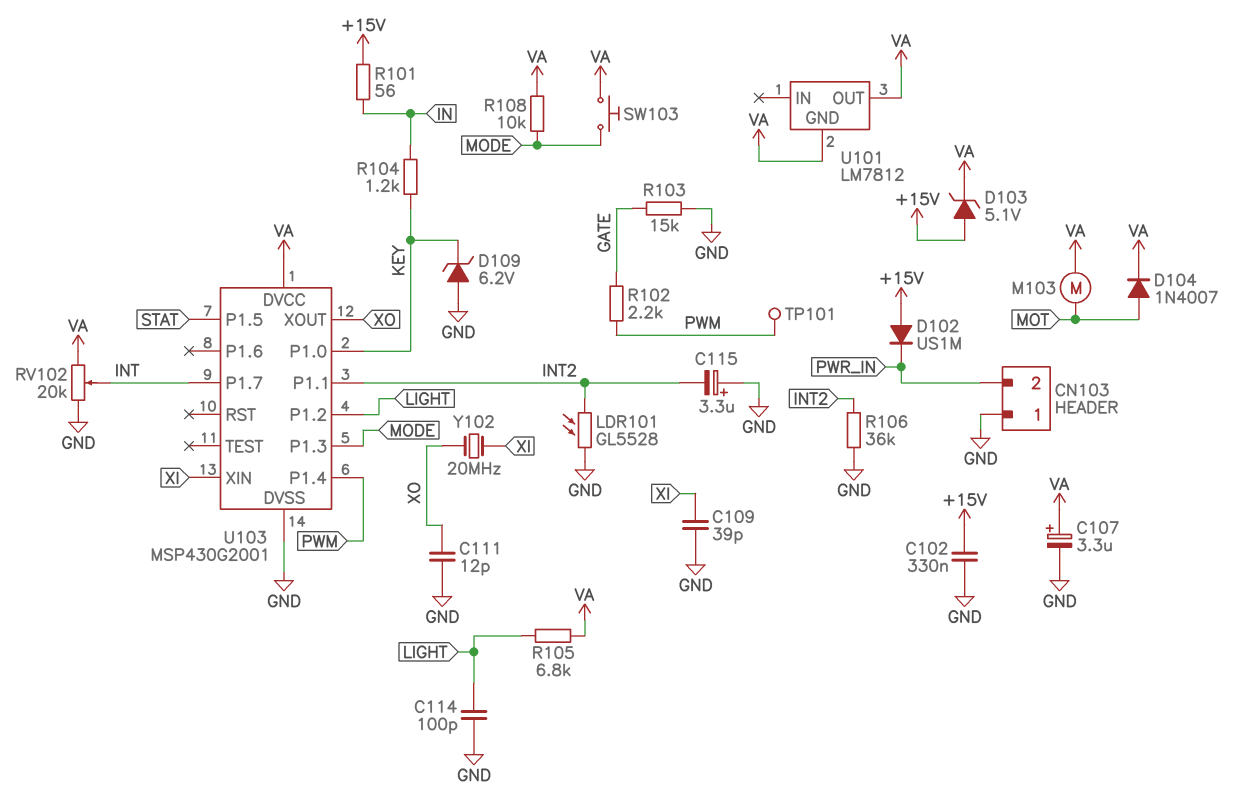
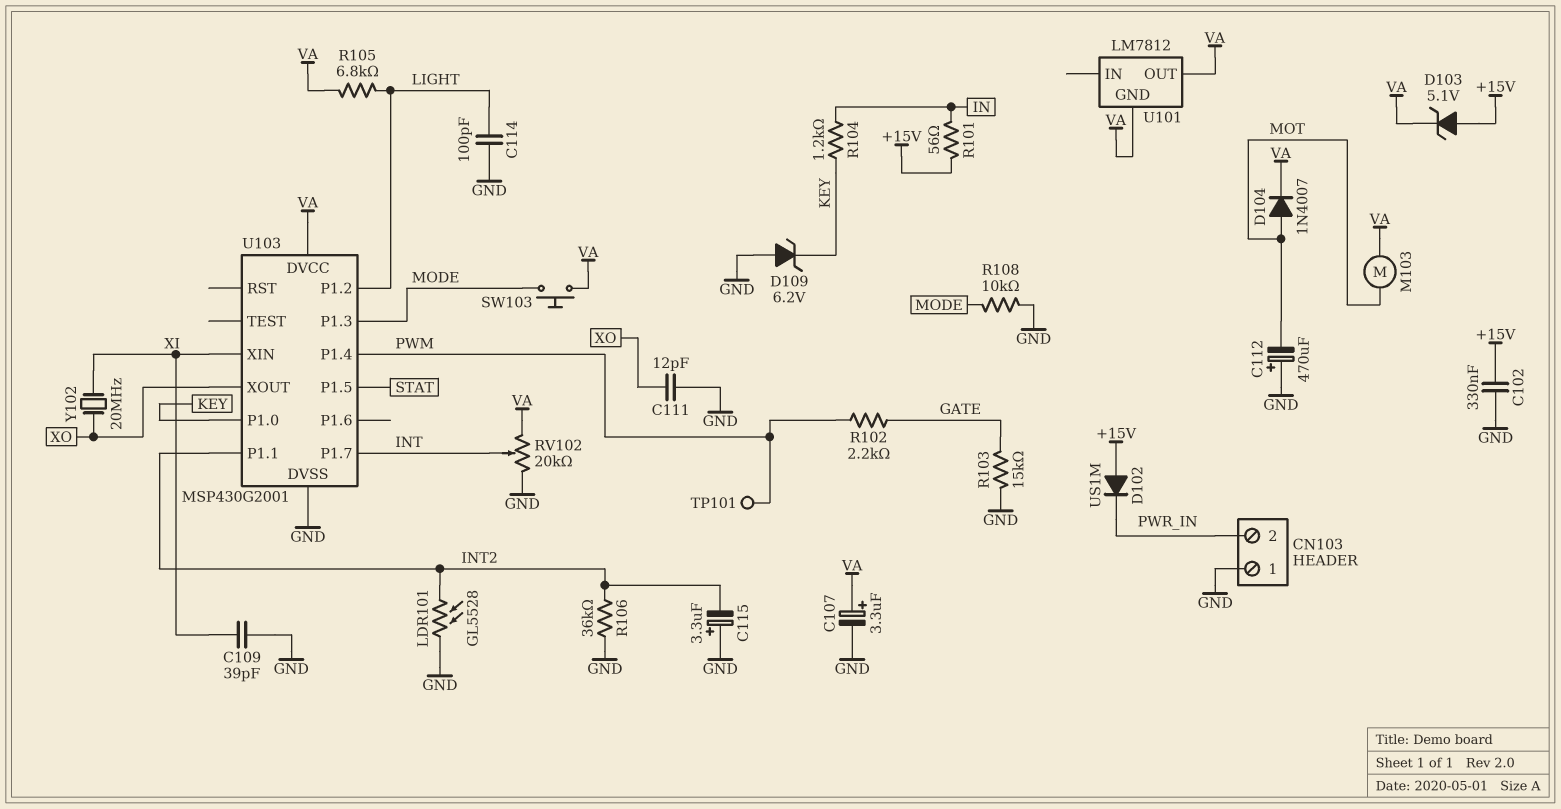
C112: none -> 470uF (plus GND, minus MOT)
R108: 10k (MODE, VA) -> 10k (GND, MODE)

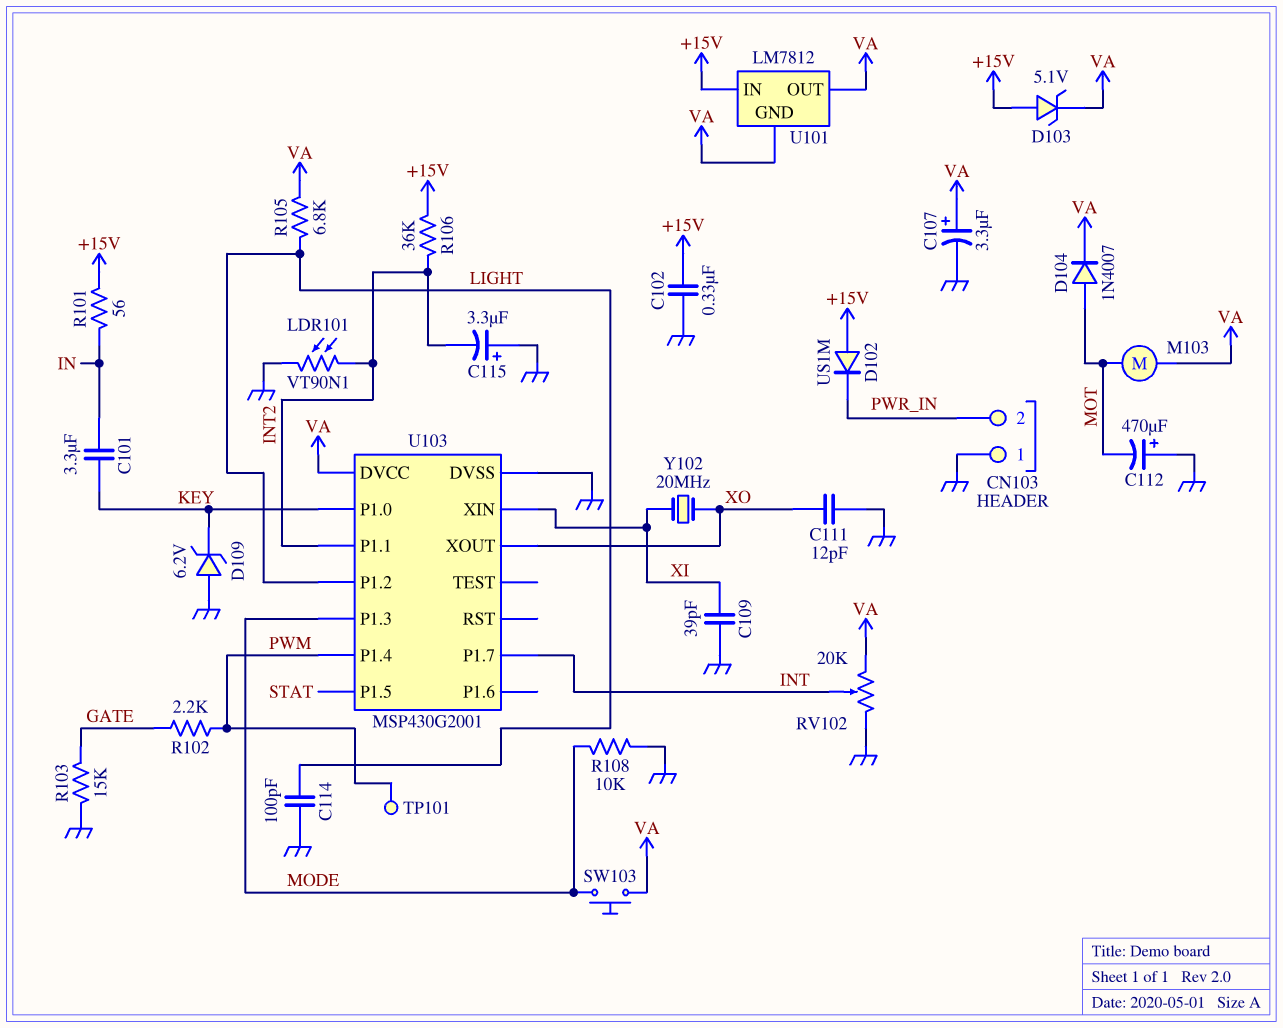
C101: none -> 3.3uF (IN, KEY)
LDR101: GL5528 (GND, INT2) -> VT90N1 (GND, INT2)
R104: 1.2k (IN, KEY) -> none
R106: 36k (GND, INT2) -> 36k (+15V, INT2)
U101 pin IN: none -> +15V

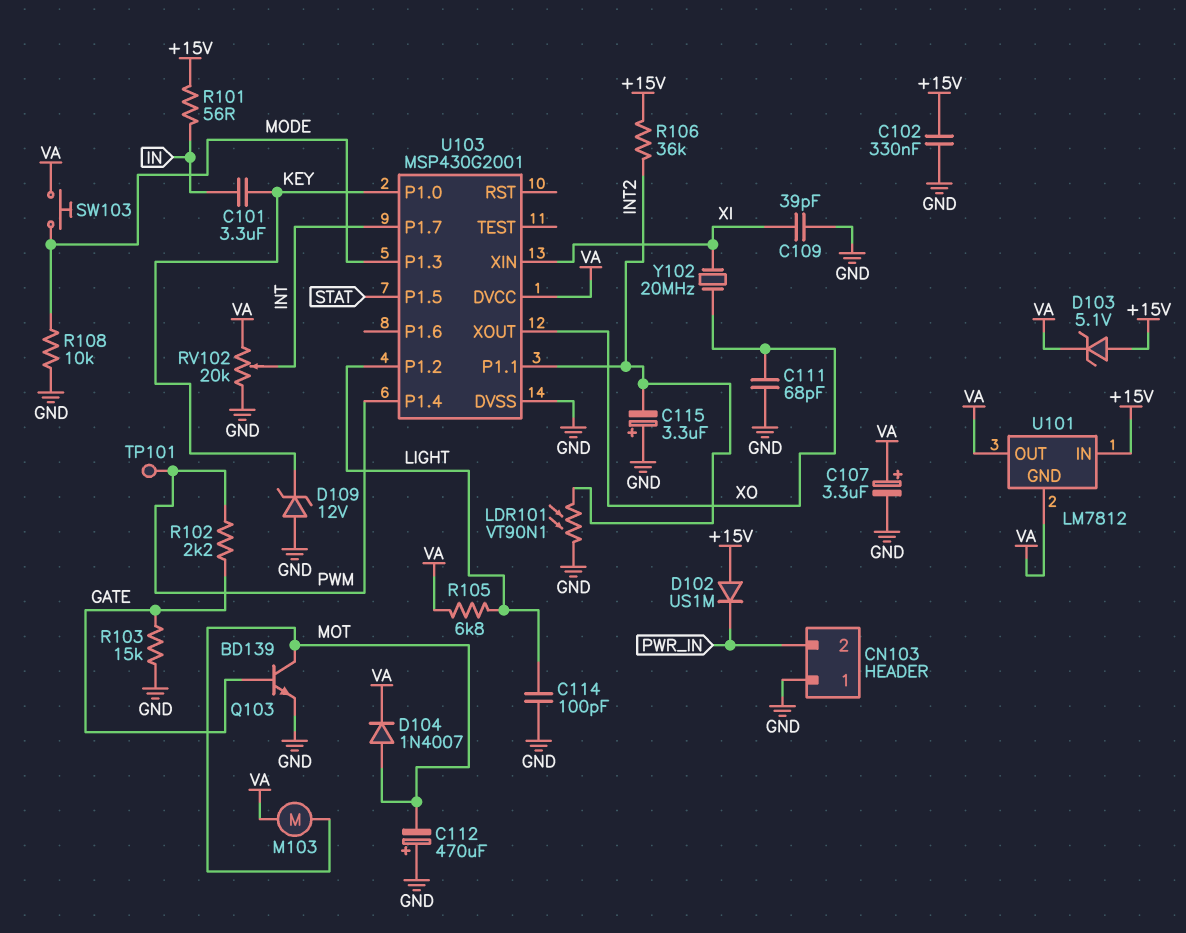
C111: 12pF (GND, XO) -> 68pF (GND, XO)
D109: zener 6.2V (A GND, K KEY) -> zener 12V (A GND, K KEY)
Q103: none -> NPN BD139 (B GATE, C MOT, E GND)

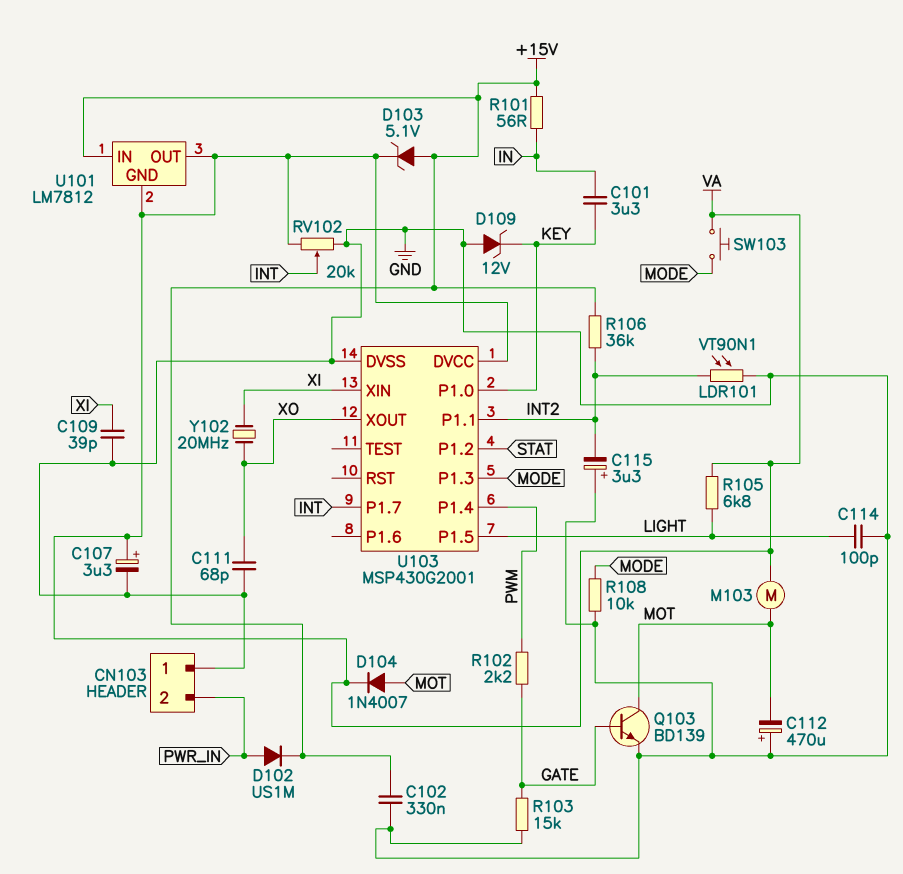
D102: diode US1M (A +15V, K PWR_IN) -> diode US1M (A PWR_IN, K +15V)
TP101: test point (PWM) -> none
U103 pin P1.2: LIGHT -> STAT
U103 pin P1.5: STAT -> LIGHT

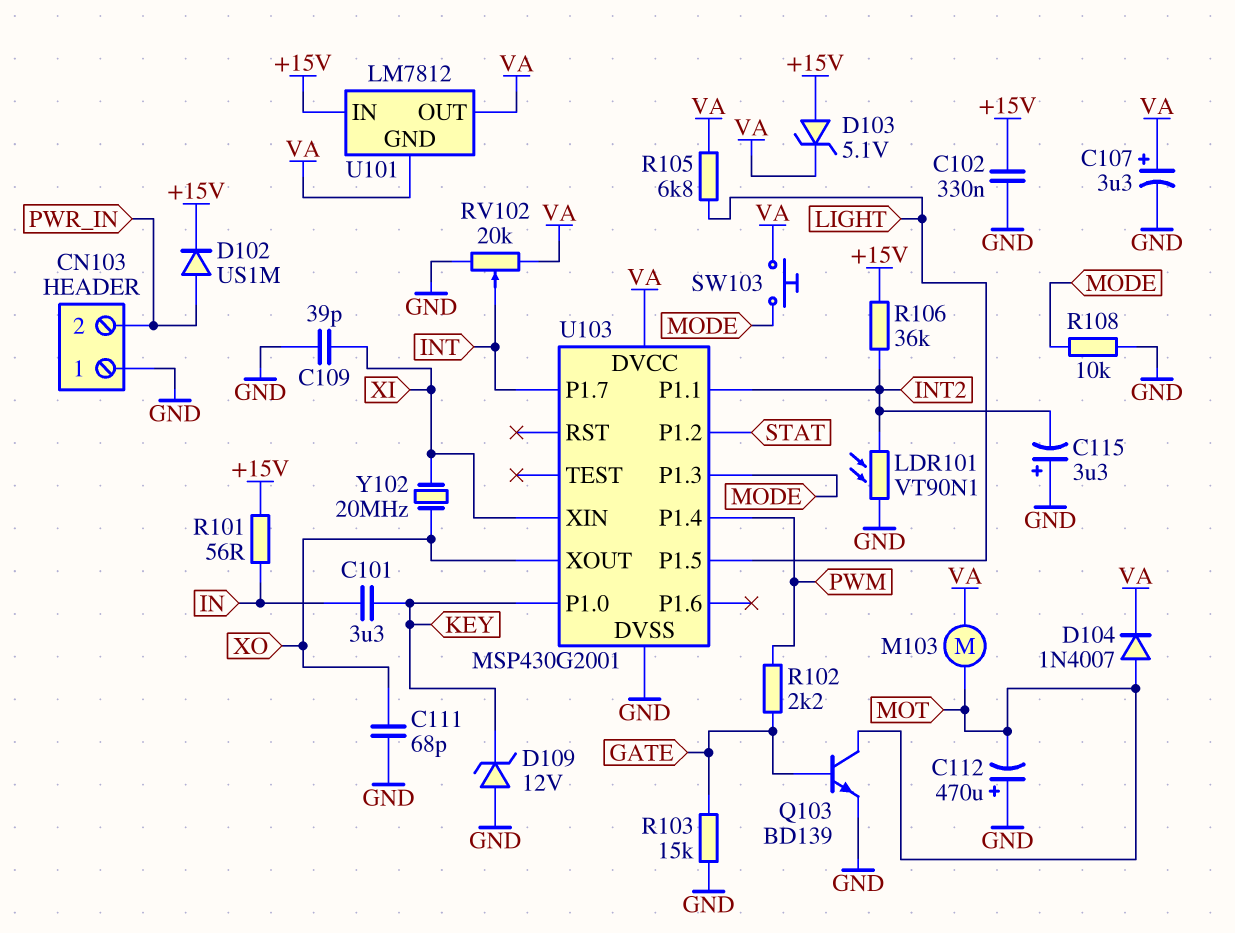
C114: 100pF (GND, LIGHT) -> none

